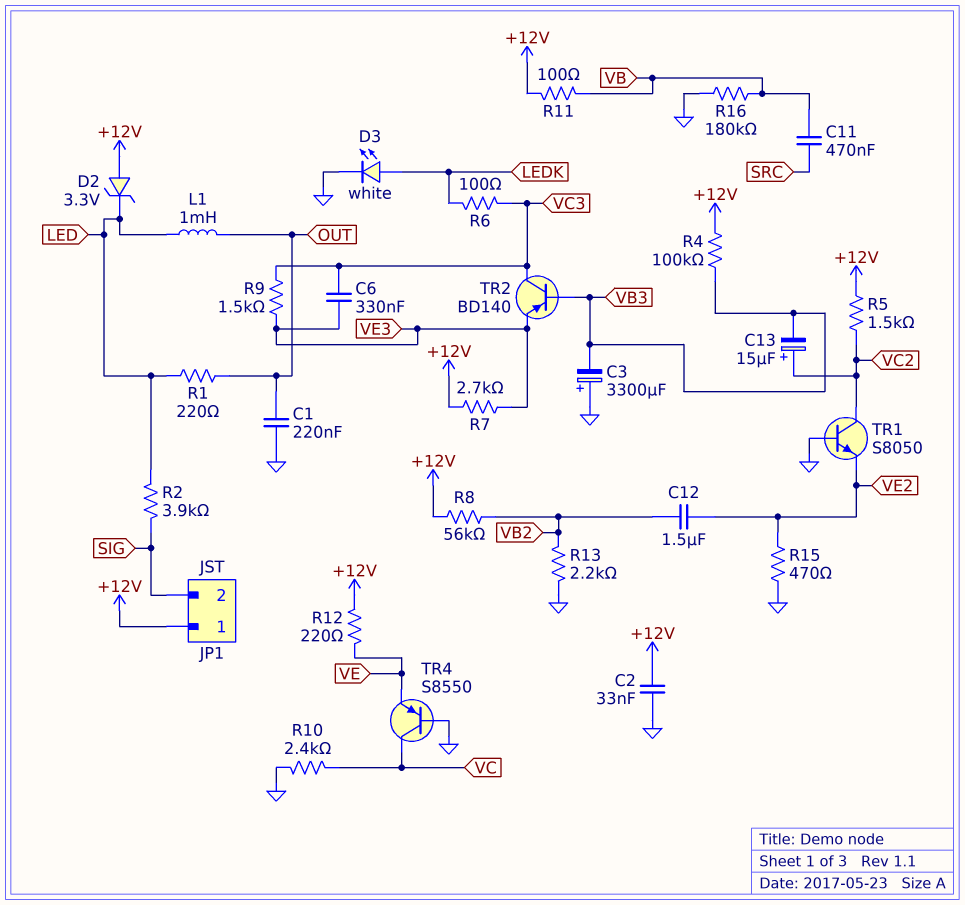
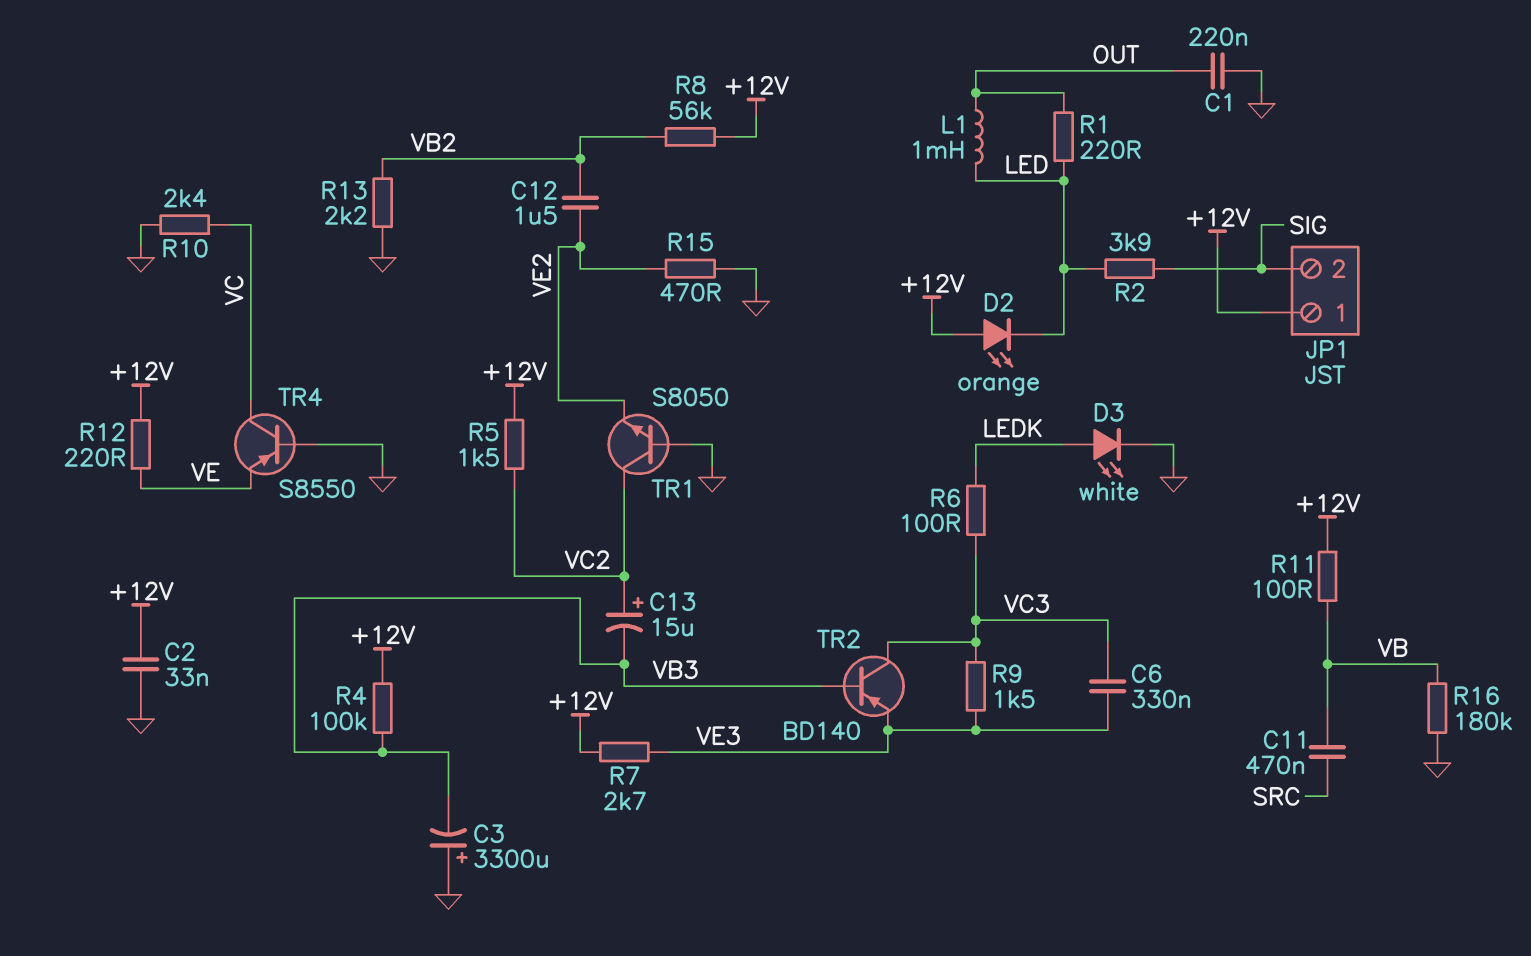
D2: zener 3.3V (A +12V, K LED) -> LED orange (A +12V, K LED)

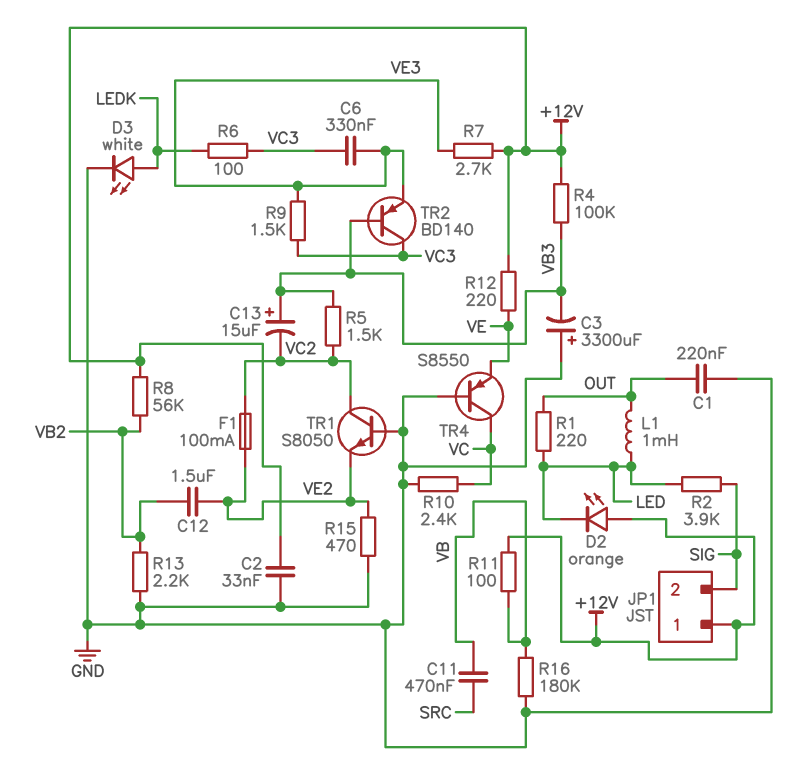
C13: 15uF (plus VC2, minus VB3) -> 15uF (plus VB3, minus VC2)
F1: none -> 100mA (VC2, VE2)
R5: 1.5k (+12V, VC2) -> 1.5k (VB3, VC2)

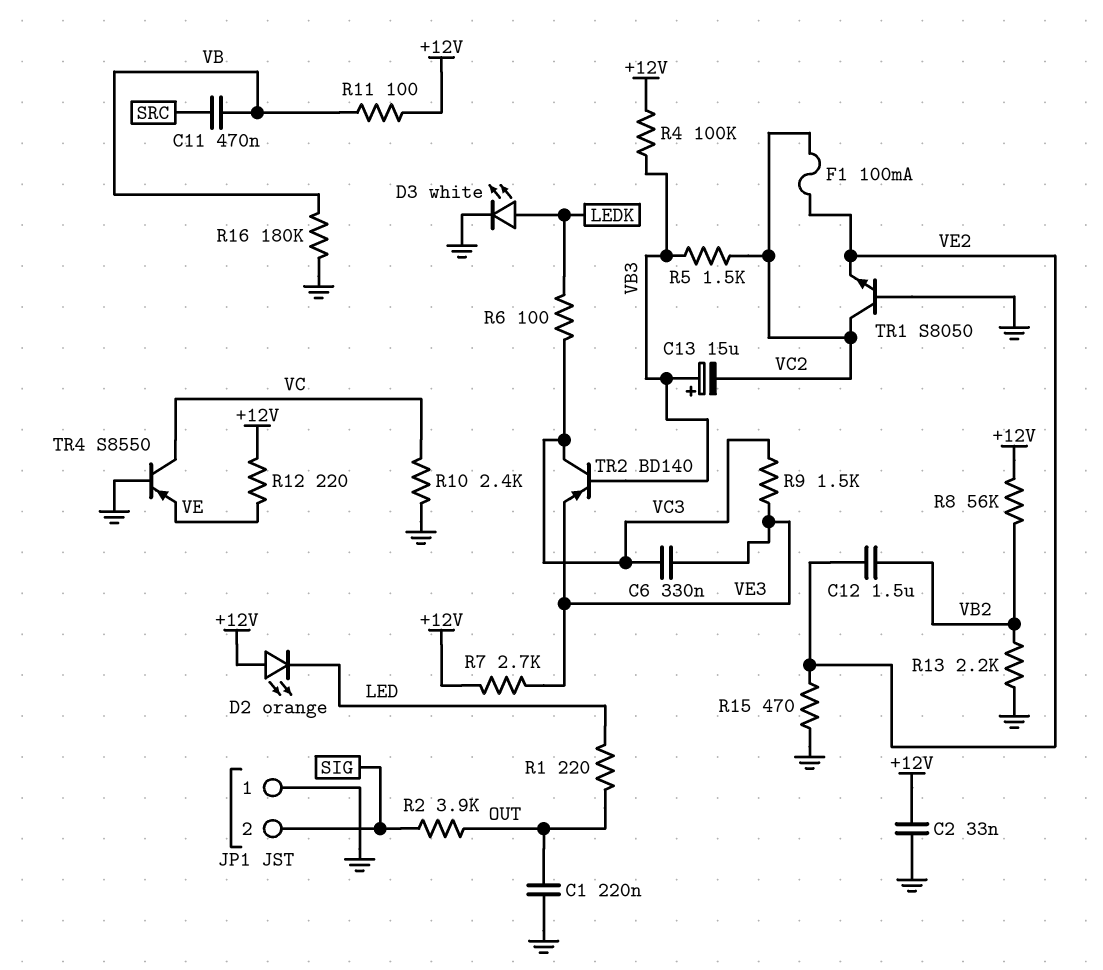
C3: 3300uF (plus GND, minus VB3) -> none
JP1 pin 1: +12V -> GND
L1: 1mH (LED, OUT) -> none
R2: 3.9k (LED, SIG) -> 3.9k (OUT, SIG)

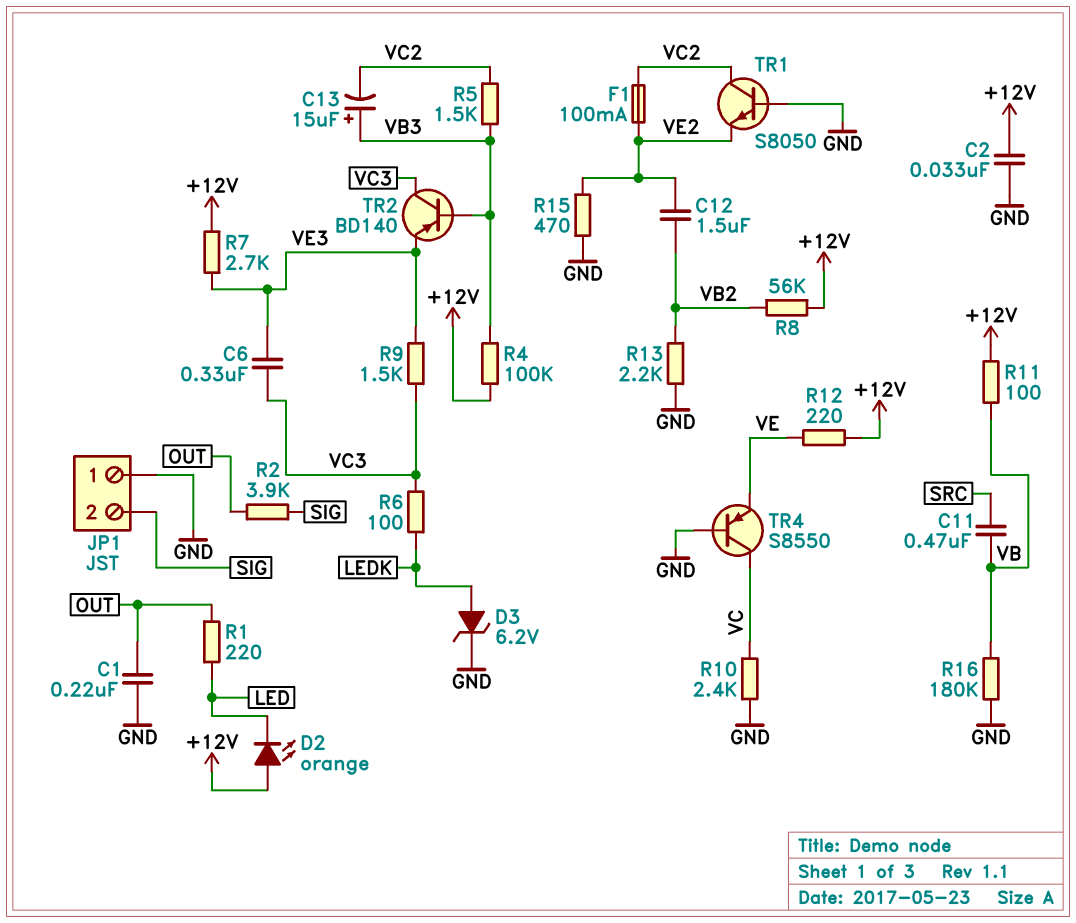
D3: LED white (A LEDK, K GND) -> zener 6.2V (A LEDK, K GND)

